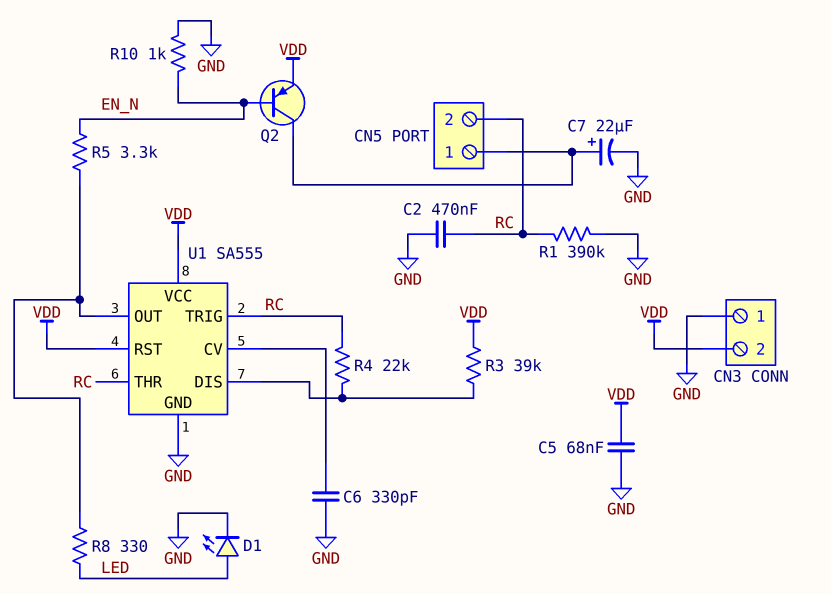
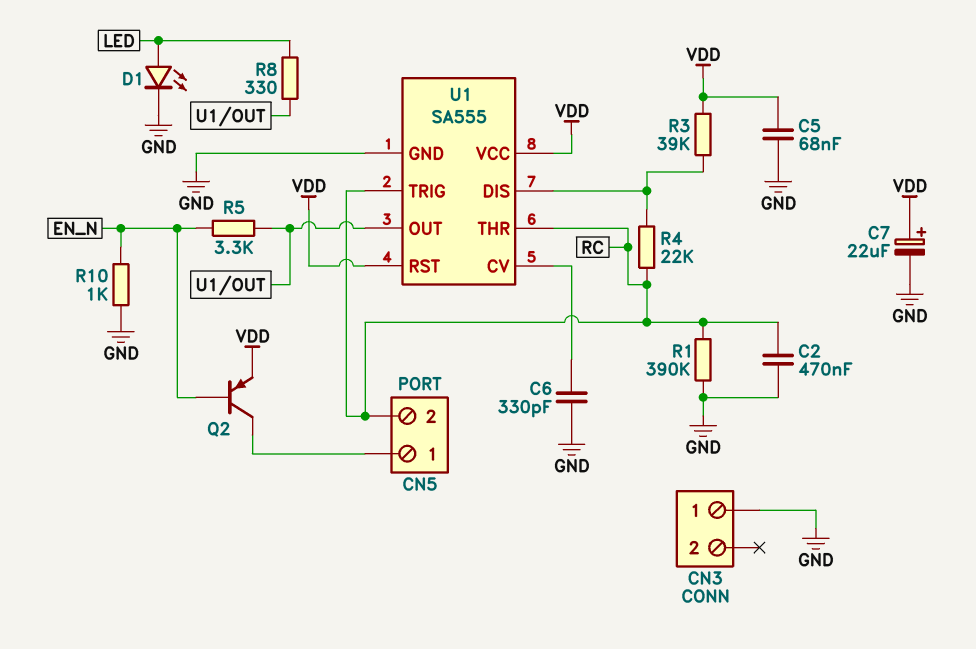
C7: 22uF (plus CN5/1, minus GND) -> 22uF (plus VDD, minus GND)
CN3 pin 2: VDD -> none

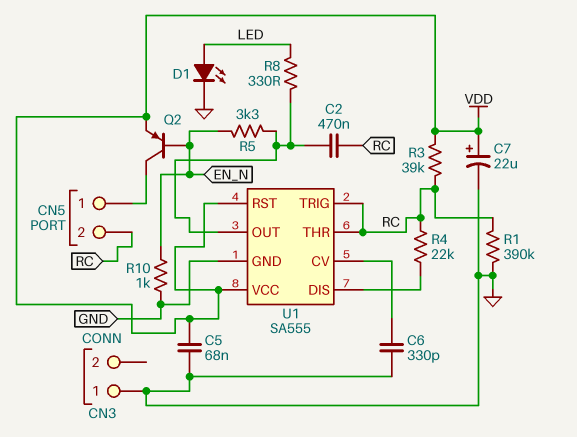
C2: 470nF (GND, RC) -> 470nF (RC, U1/OUT)
R3: 39k (U1/DIS, VDD) -> 39k (RC, VDD)

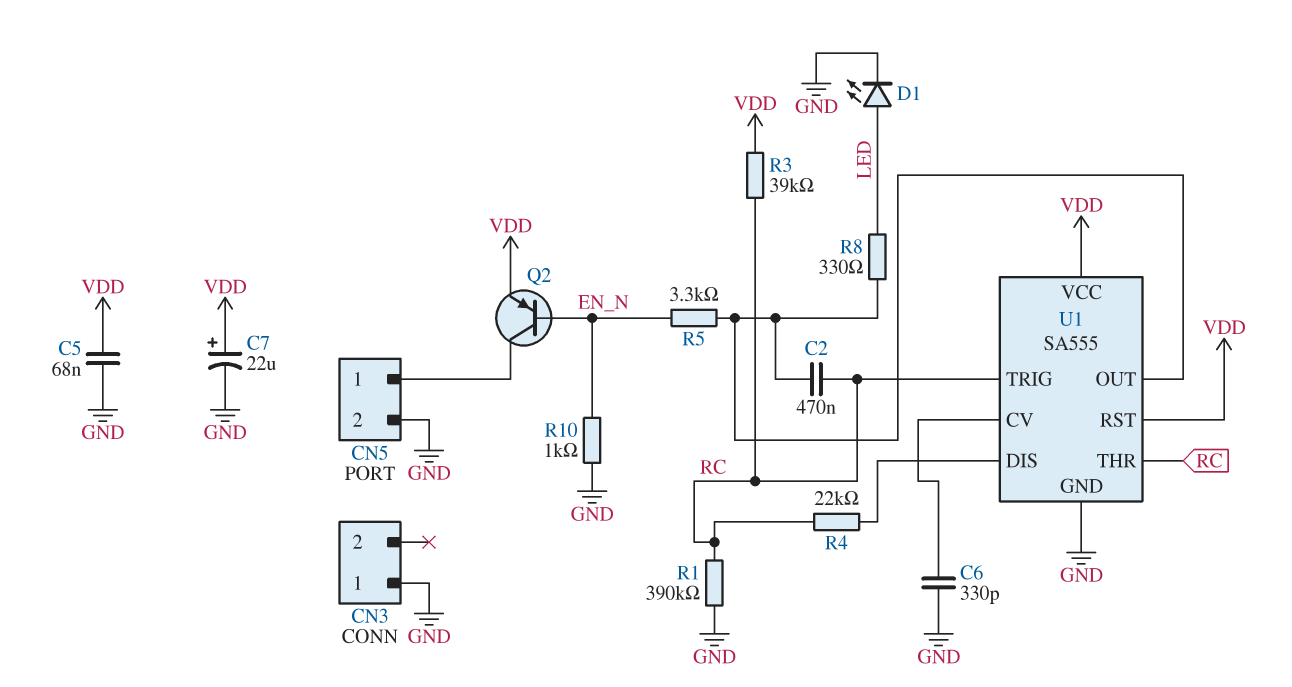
CN5 pin 2: RC -> GND

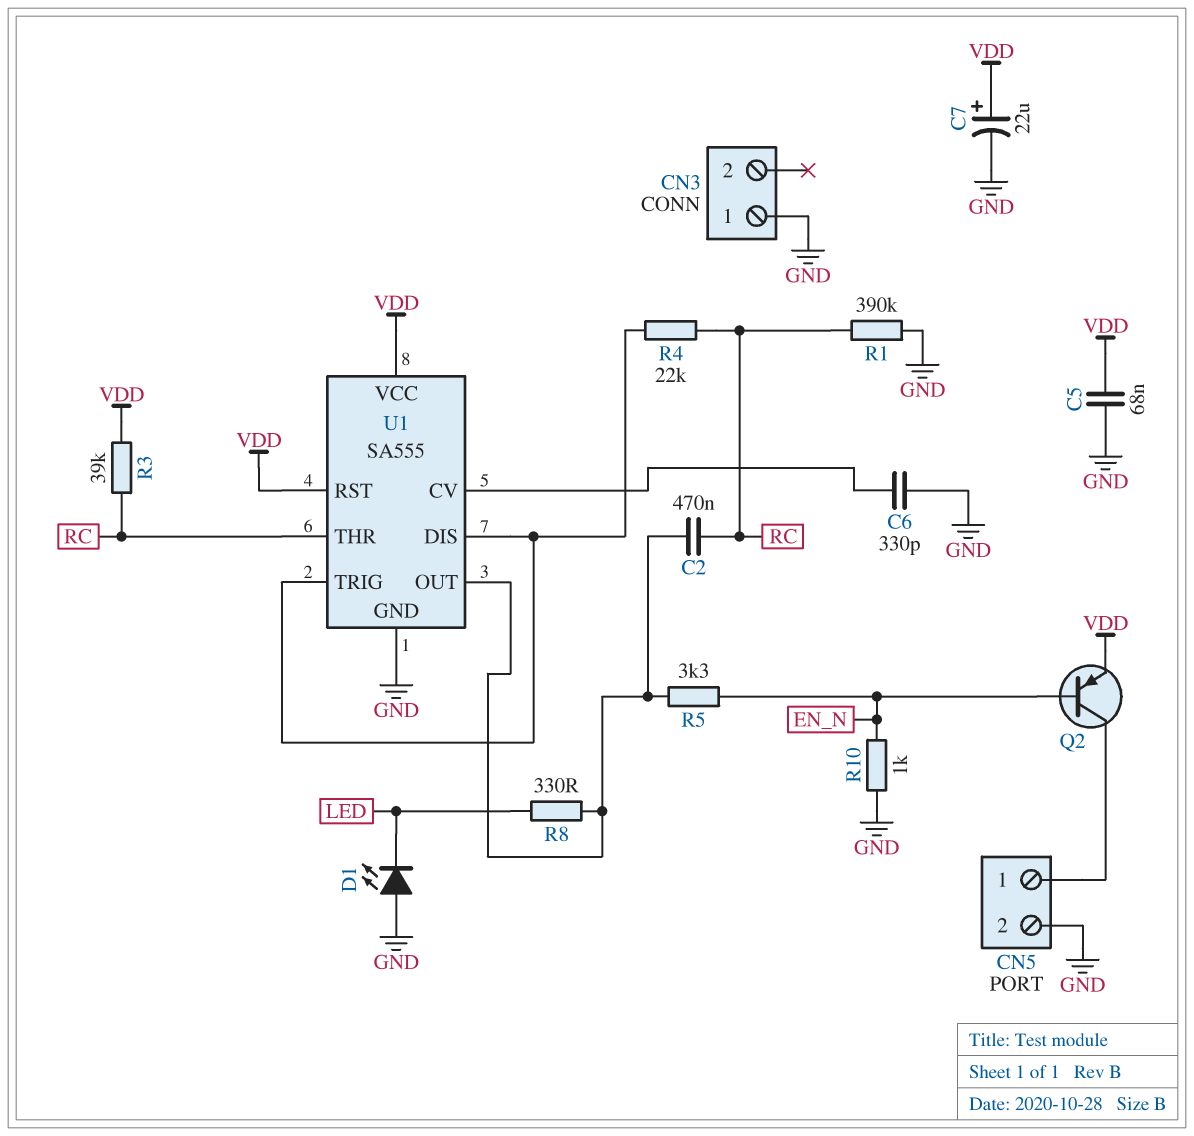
D1: LED (A LED, K GND) -> LED (A GND, K LED)
U1 pin TRIG: RC -> U1/DIS

